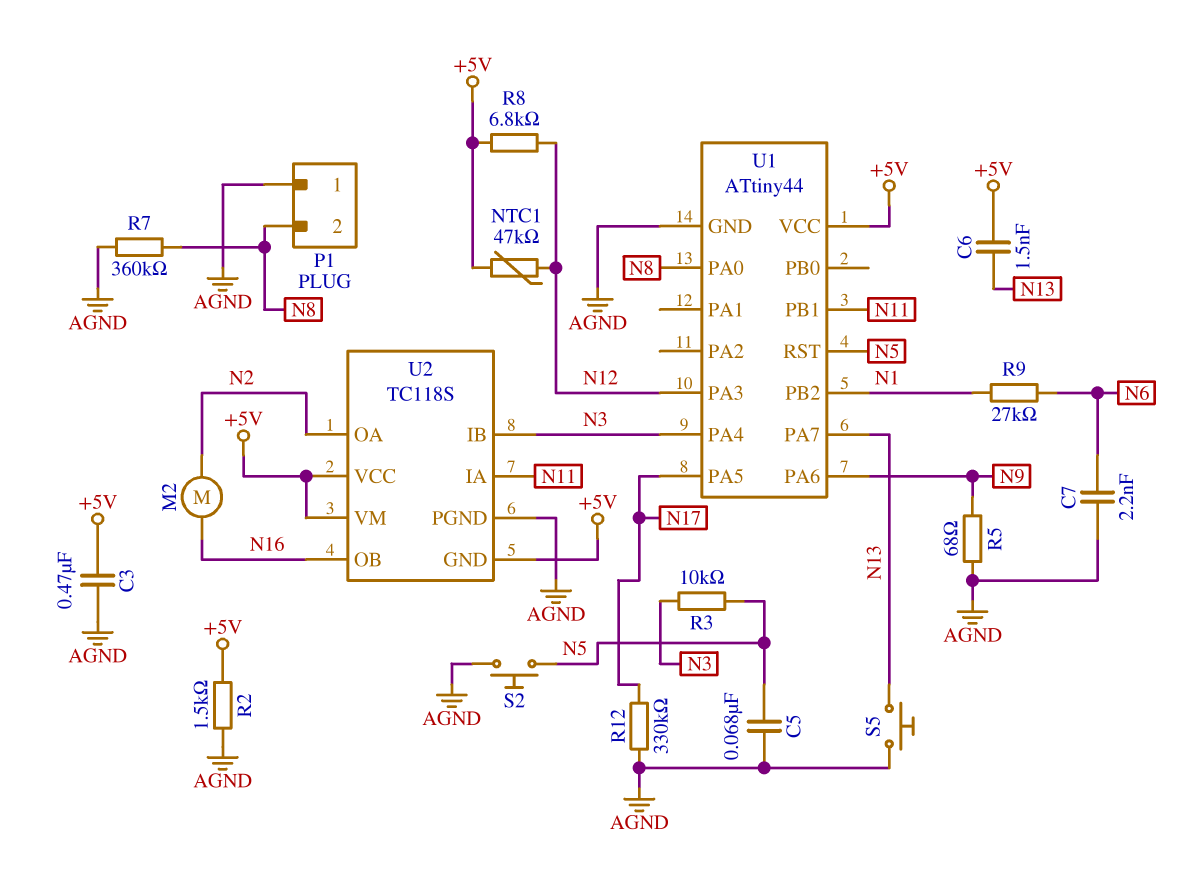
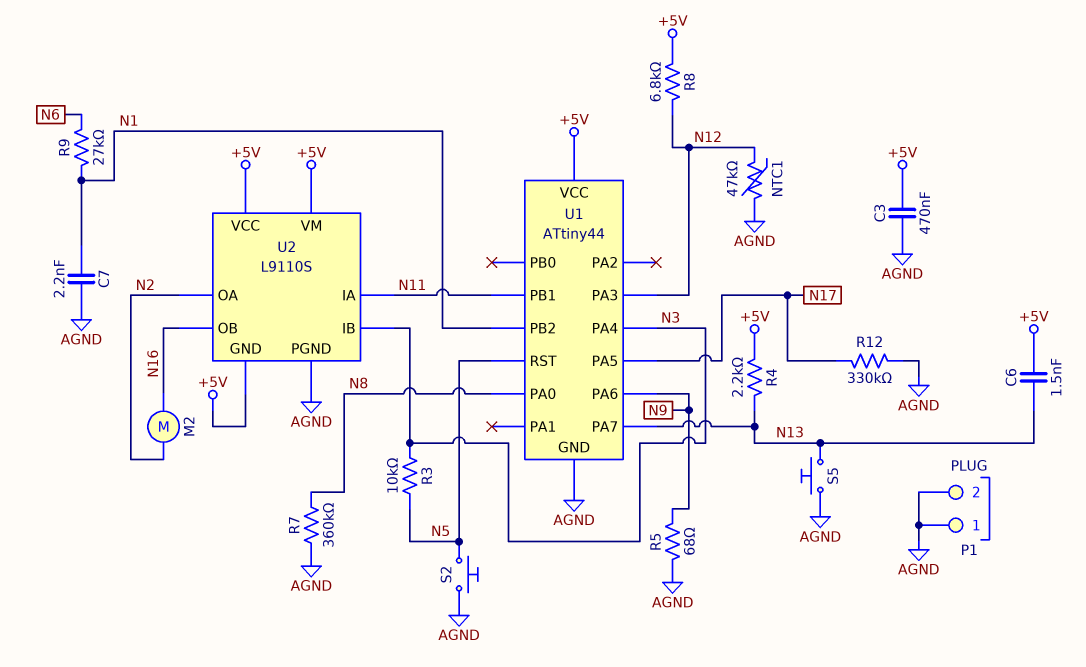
C5: 68nF (AGND, N5) -> none
C7: 2.2nF (AGND, N6) -> 2.2nF (AGND, N1)
NTC1: 47k (+5V, N12) -> 47k (AGND, N12)
P1 pin 2: N8 -> AGND
R2: 1.5k (+5V, AGND) -> none
R4: none -> 2.2k (+5V, N13)
U2: TC118S -> L9110S

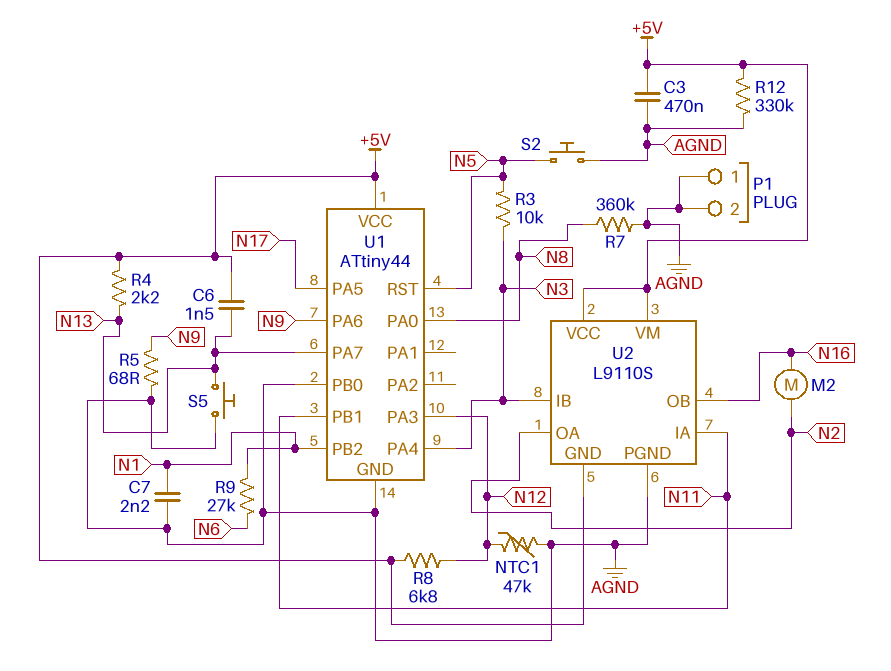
R12: 330k (AGND, N17) -> 330k (+5V, AGND)
U1 pin PB0: none -> AGND

